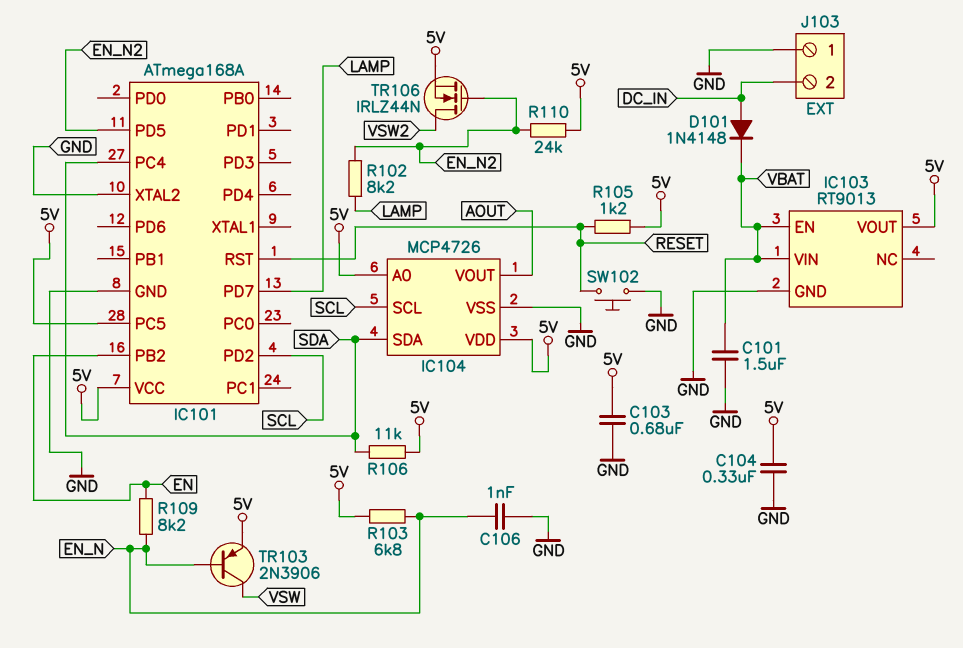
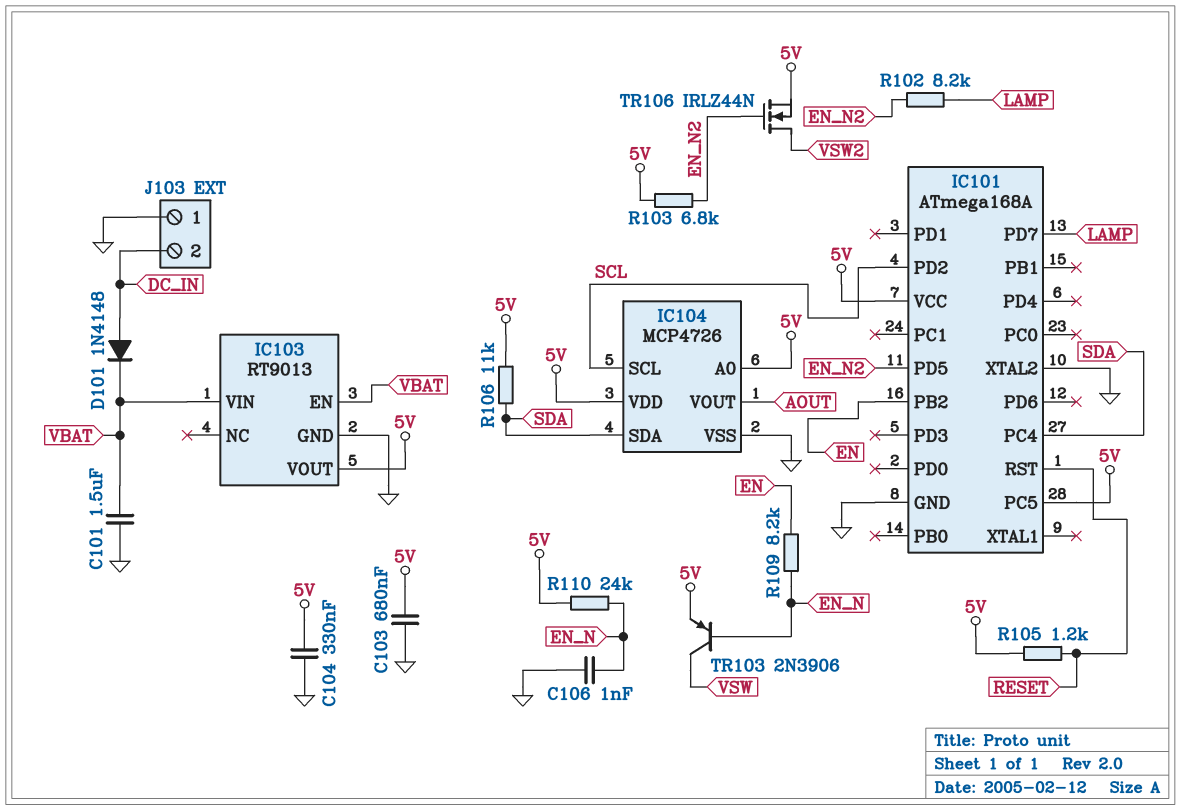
R103: 6.8k (5V, EN_N) -> 6.8k (5V, EN_N2)
R110: 24k (5V, EN_N2) -> 24k (5V, EN_N)
SW102: button (GND, RESET) -> none

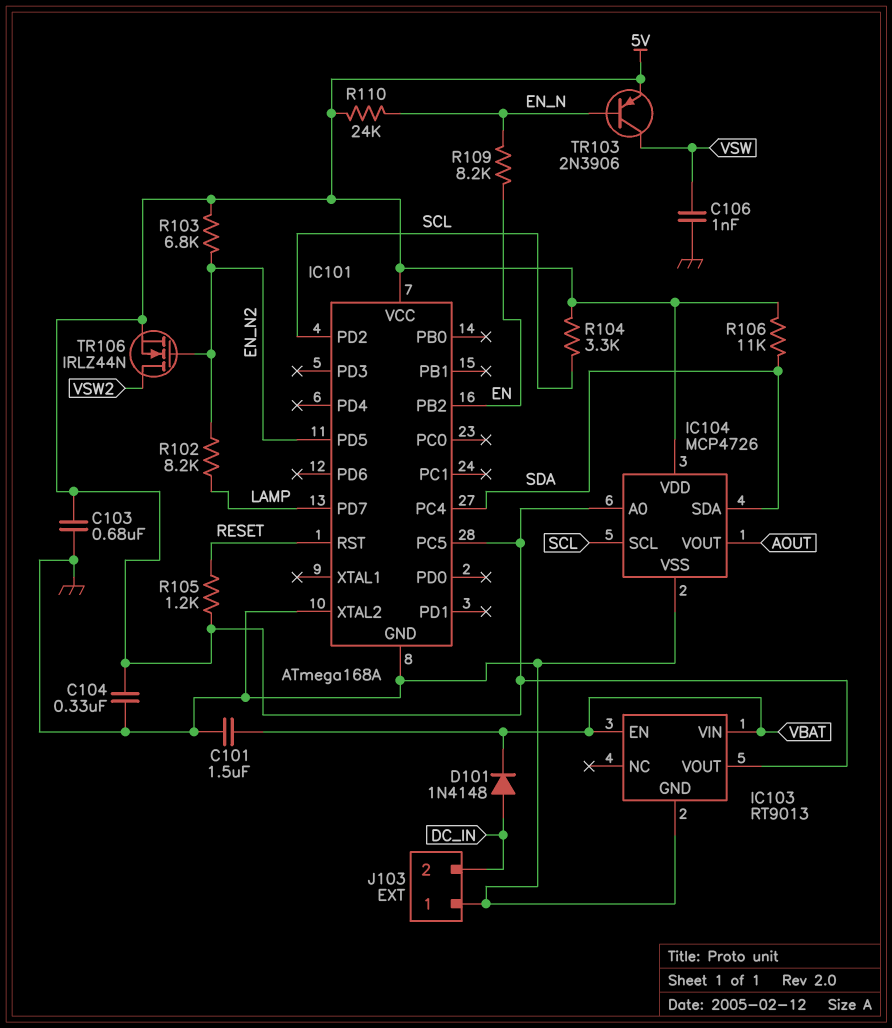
C106: 1nF (EN_N, GND) -> 1nF (GND, VSW)
R104: none -> 3.3k (5V, SCL)

